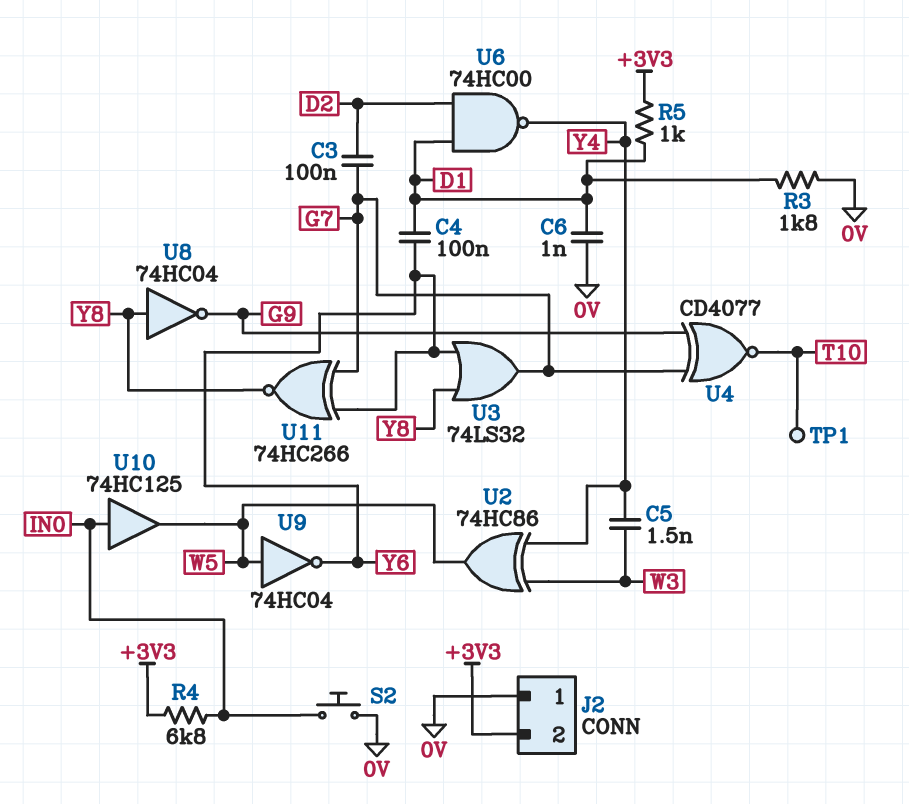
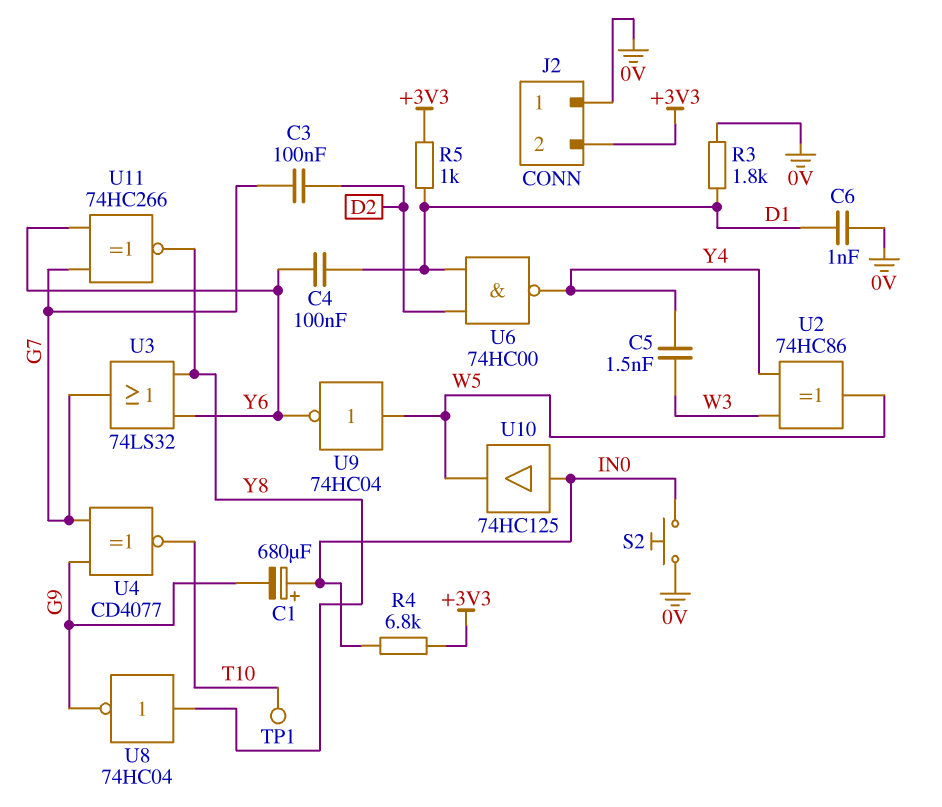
C1: none -> 680uF (plus IN0, minus G9)

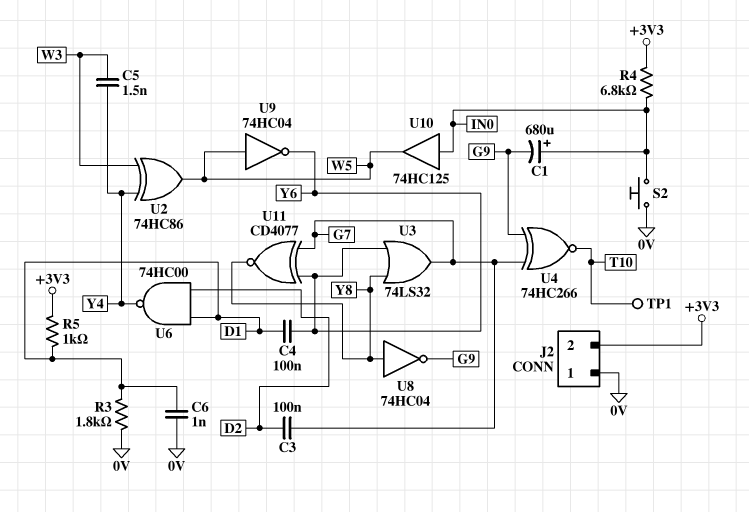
U4: XNOR CD4077 (in G7, in G9, out T10) -> XNOR 74HC266 (in G7, in G9, out T10)
U11: XNOR 74HC266 (in G7, in Y6, out Y8) -> XNOR CD4077 (in G7, in Y6, out Y8)

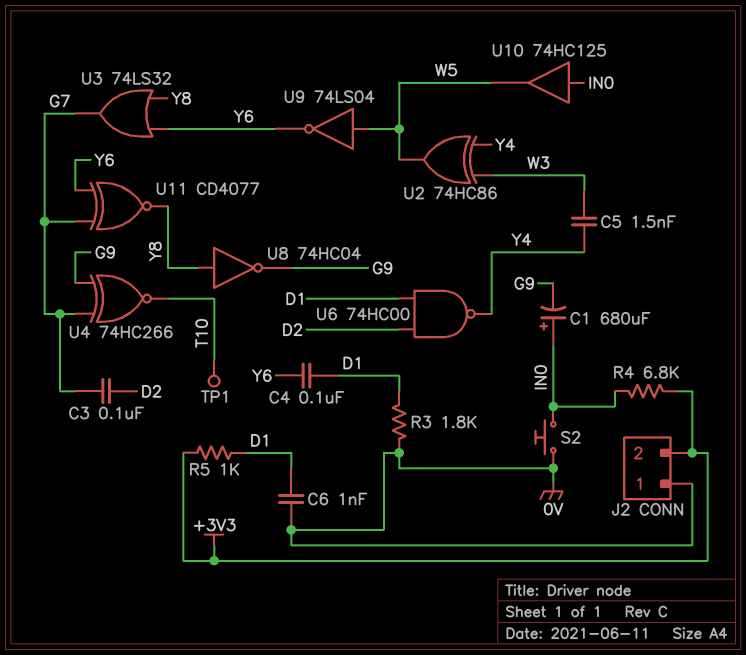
U9: NOT 74HC04 (in W5, out Y6) -> NOT 74LS04 (in W5, out Y6)

